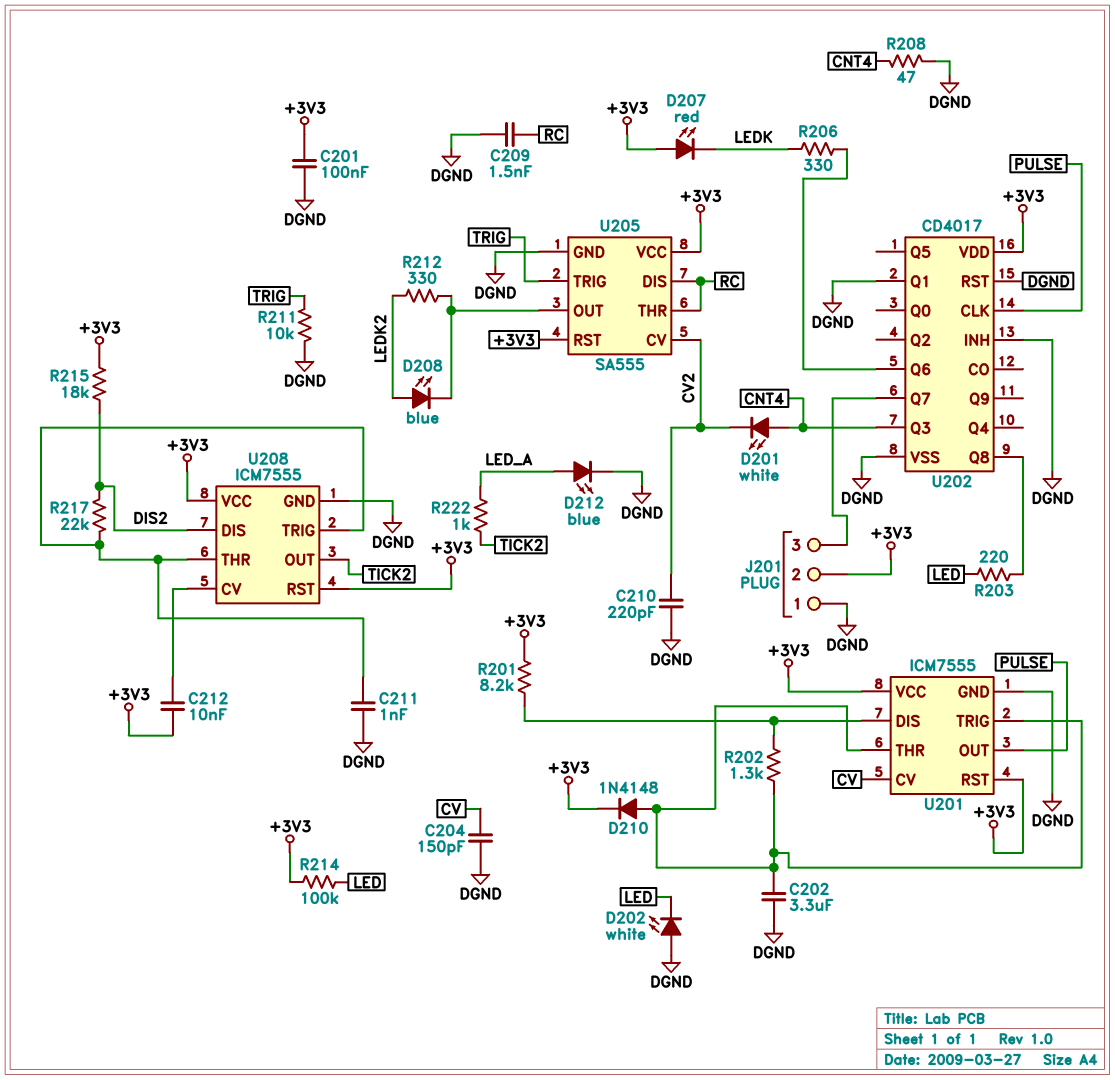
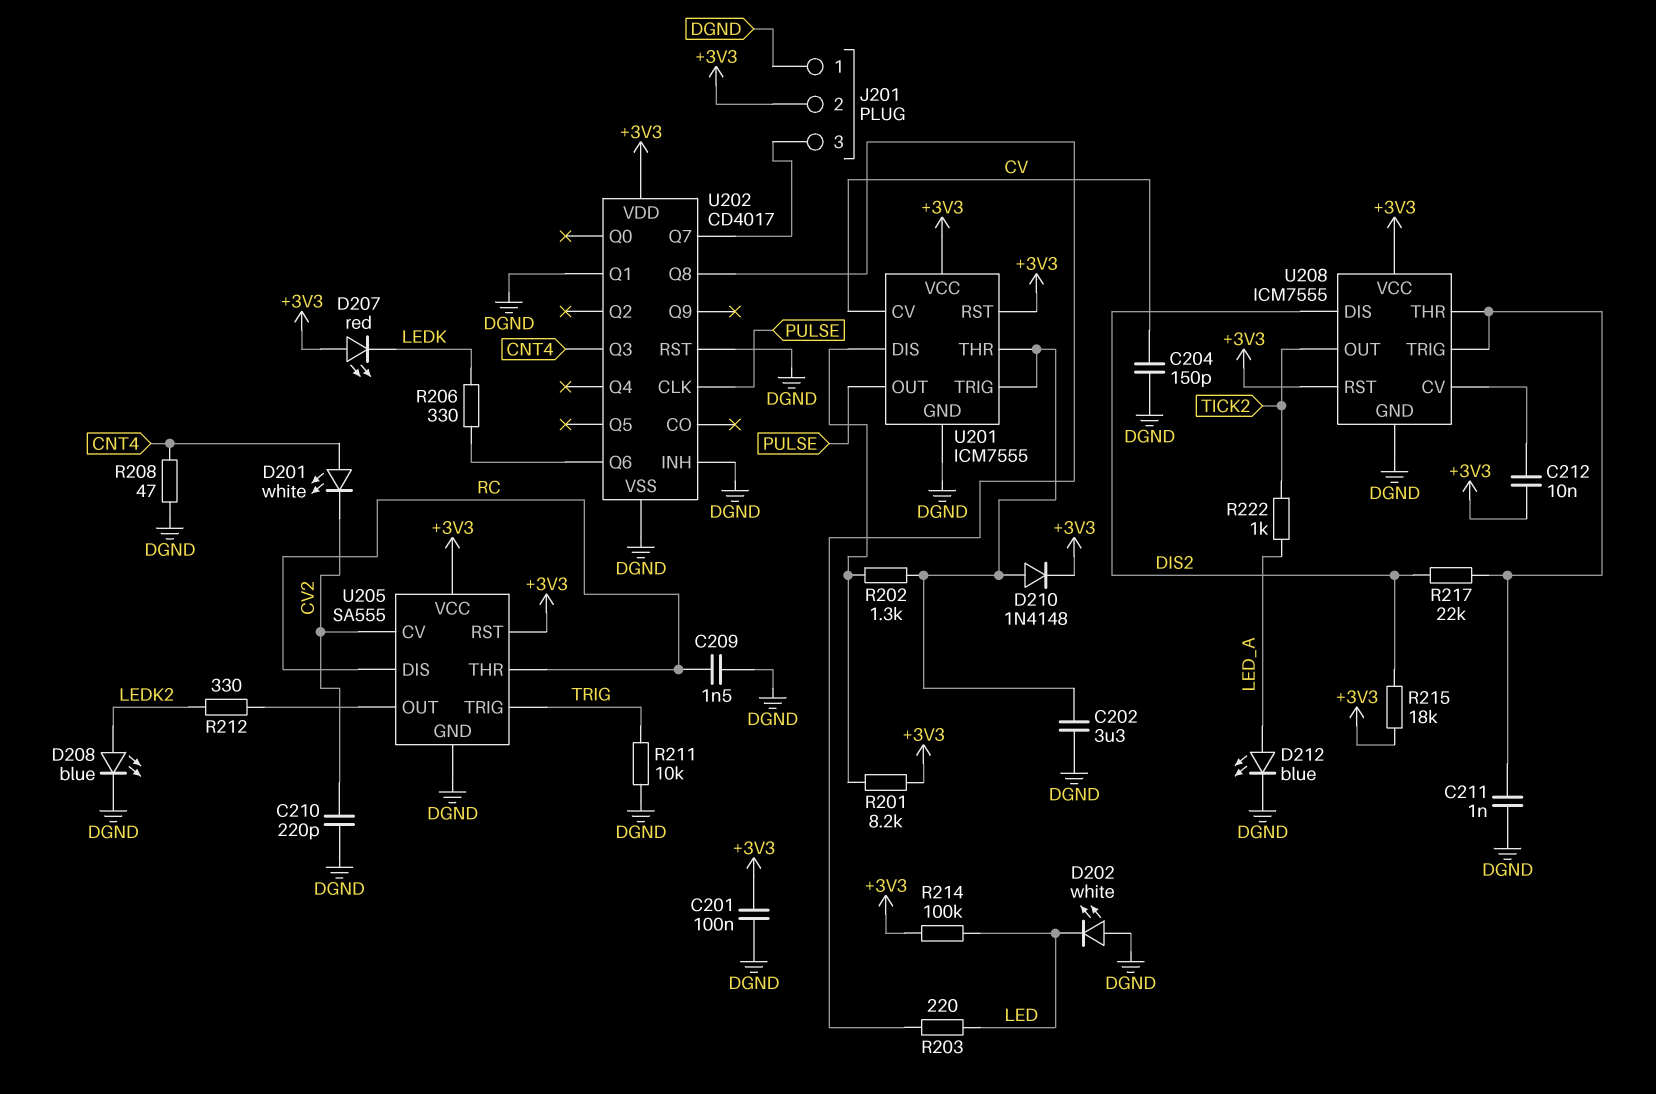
D208: LED blue (A LEDK2, K U205/OUT) -> LED blue (A LEDK2, K DGND)

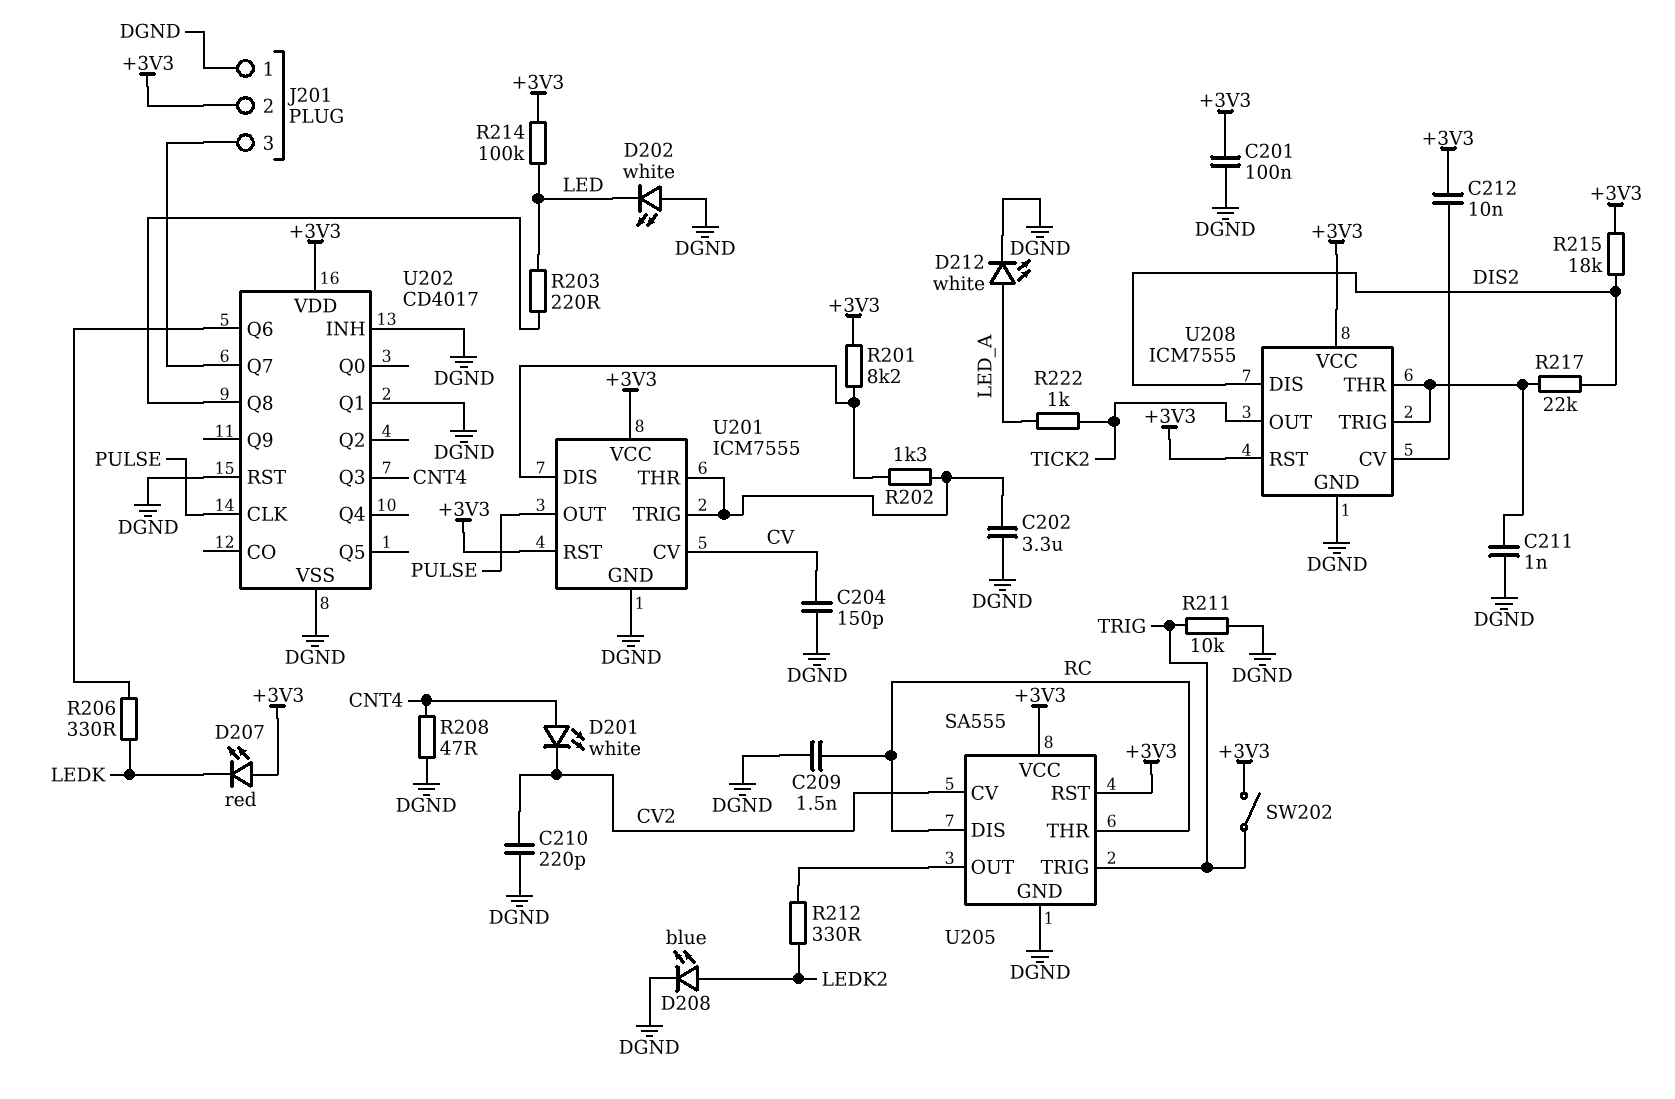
D210: diode 1N4148 (A U201/THR, K +3V3) -> none
D212: LED blue (A LED_A, K DGND) -> LED white (A LED_A, K DGND)
SW202: none -> switch (+3V3, TRIG)

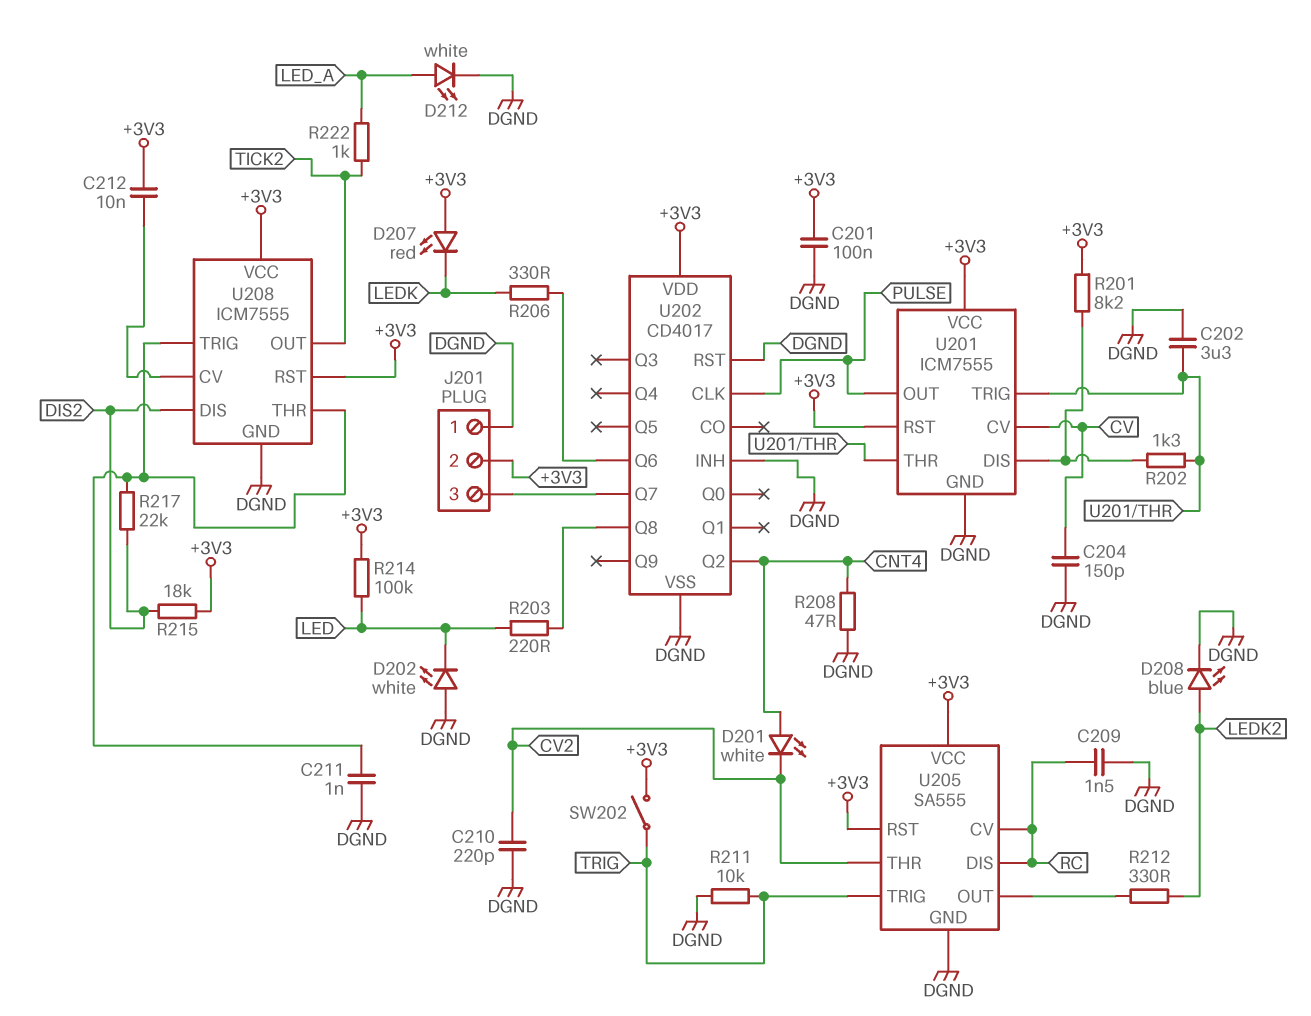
U202 pin Q1: DGND -> none
U202 pin Q2: none -> CNT4
U202 pin Q3: CNT4 -> none
U205 pin CV: CV2 -> RC
U205 pin THR: RC -> CV2

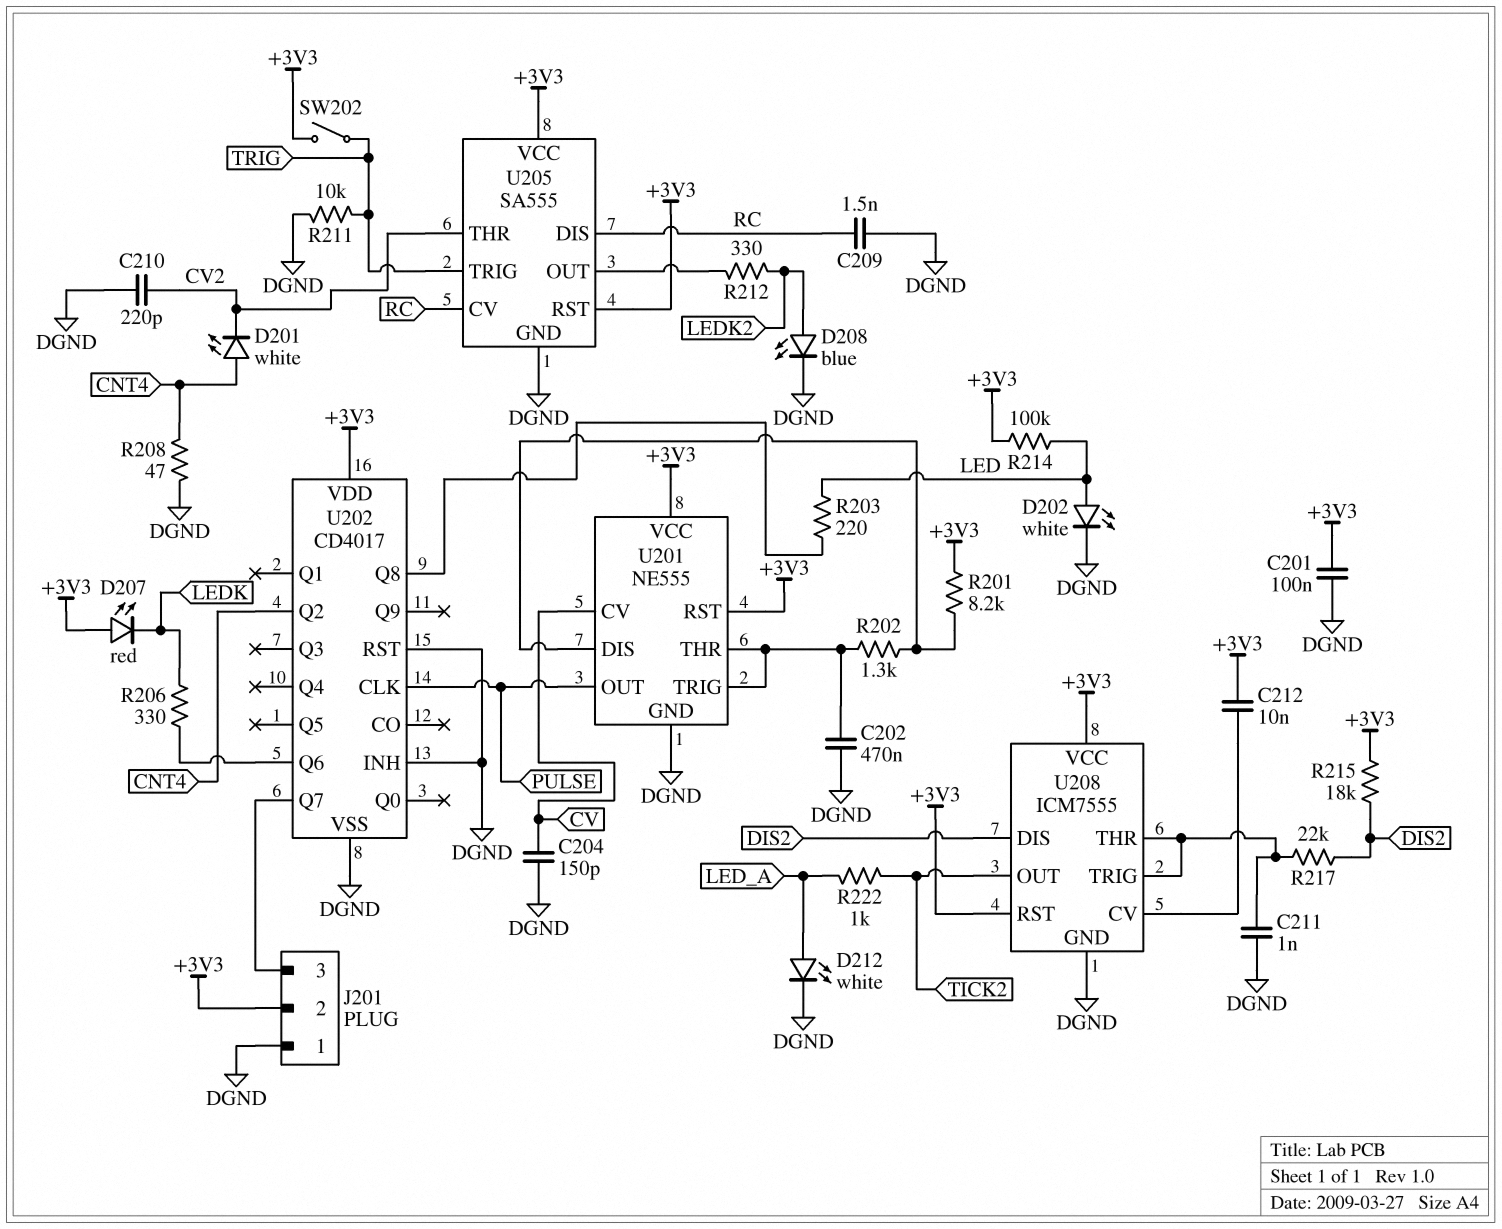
C202: 3.3uF (DGND, U201/THR) -> 470nF (DGND, U201/THR)
D202: LED white (A DGND, K LED) -> LED white (A LED, K DGND)
U201: ICM7555 -> NE555

